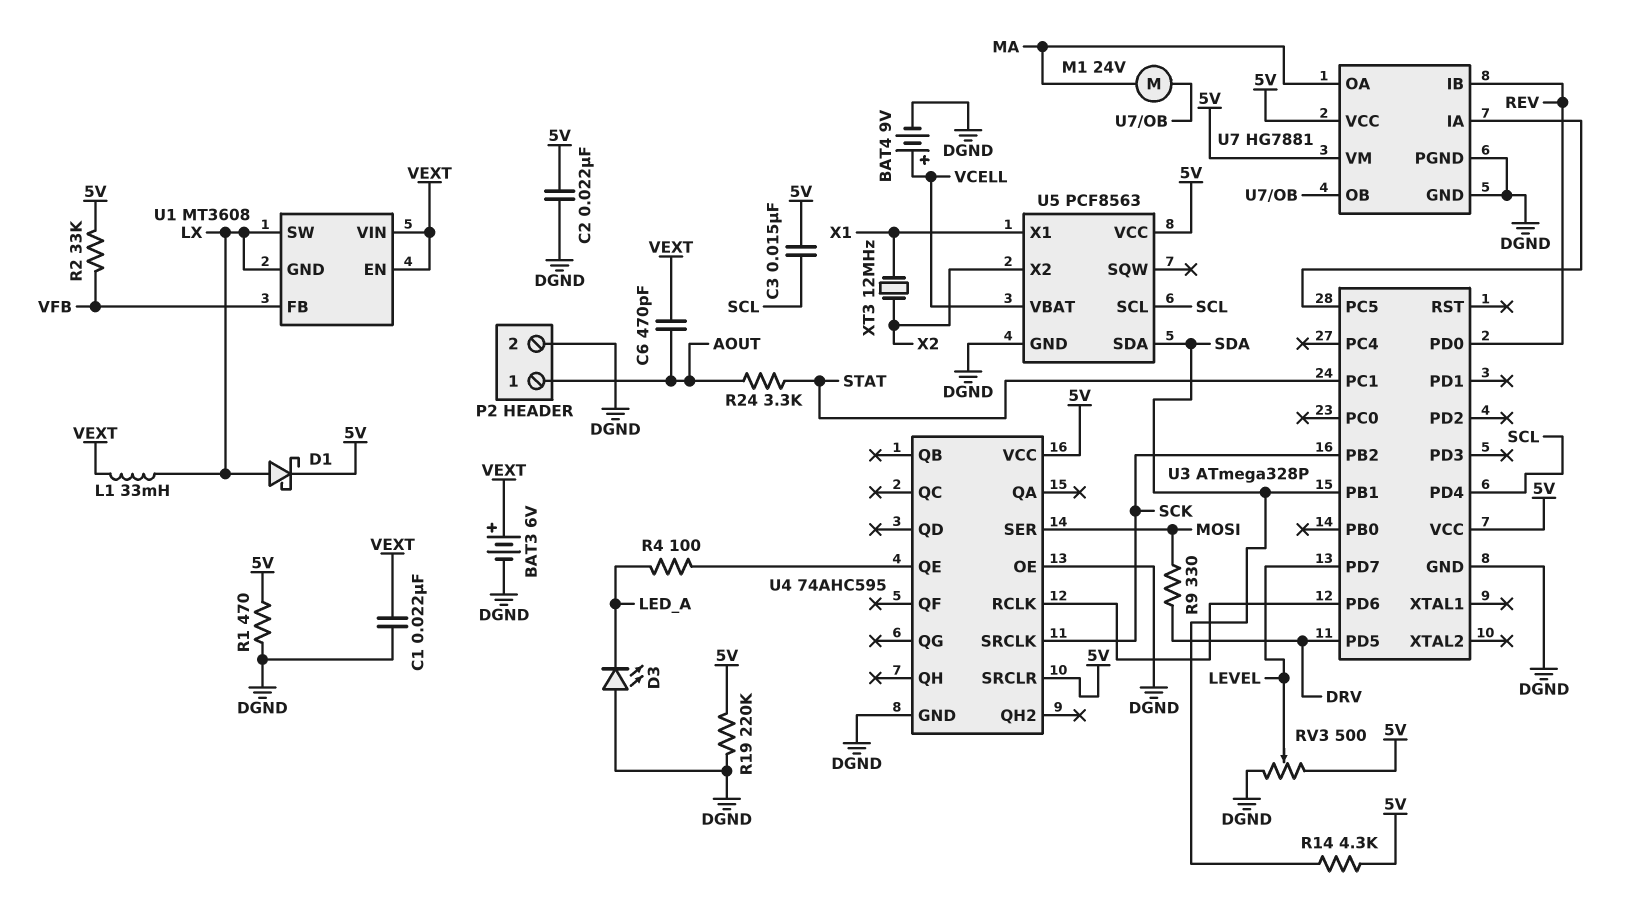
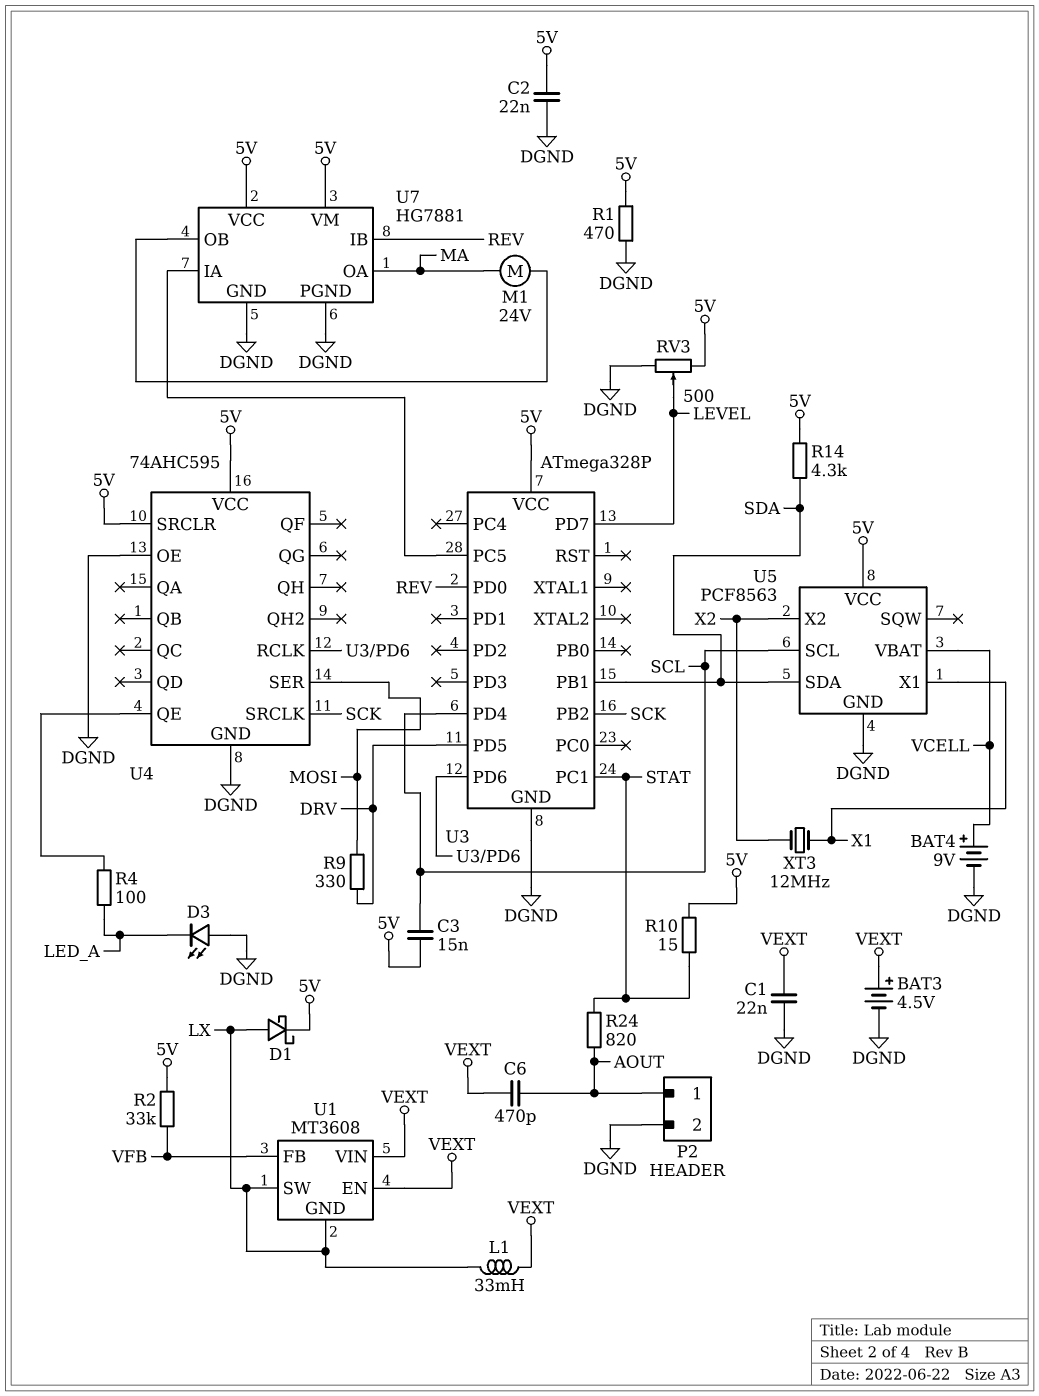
BAT3: 6V (plus VEXT, minus DGND) -> 4.5V (plus VEXT, minus DGND)
R10: none -> 15 (5V, STAT)
R19: 220k (5V, DGND) -> none
R24: 3.3k (AOUT, STAT) -> 820 (AOUT, STAT)

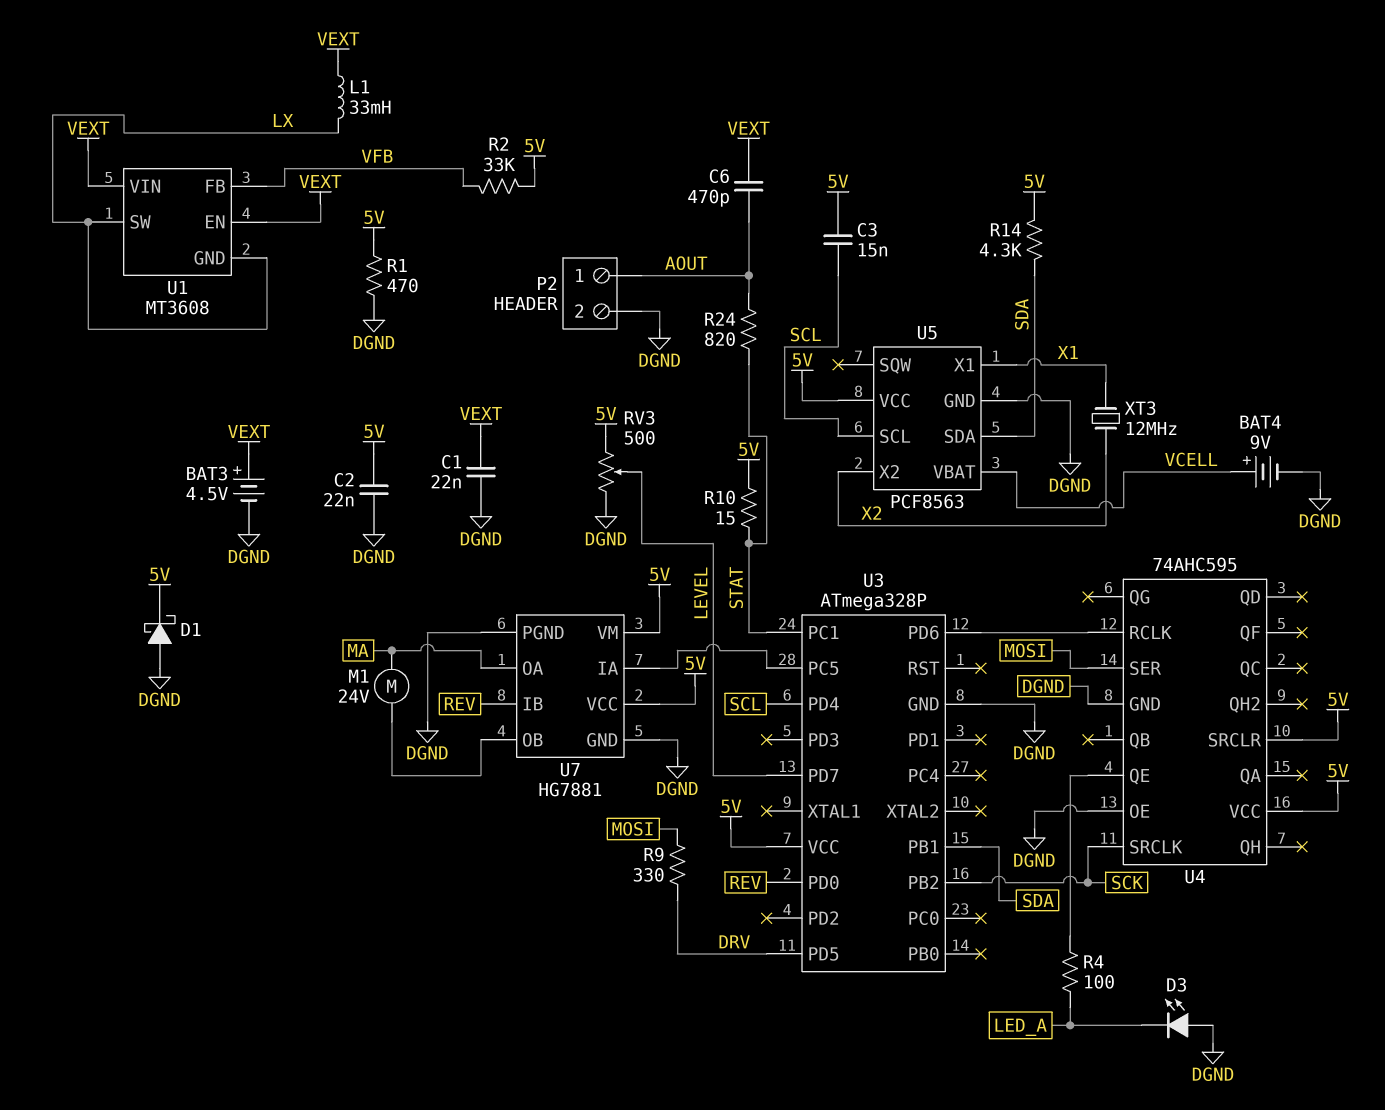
D1: schottky (A LX, K 5V) -> schottky (A DGND, K 5V)

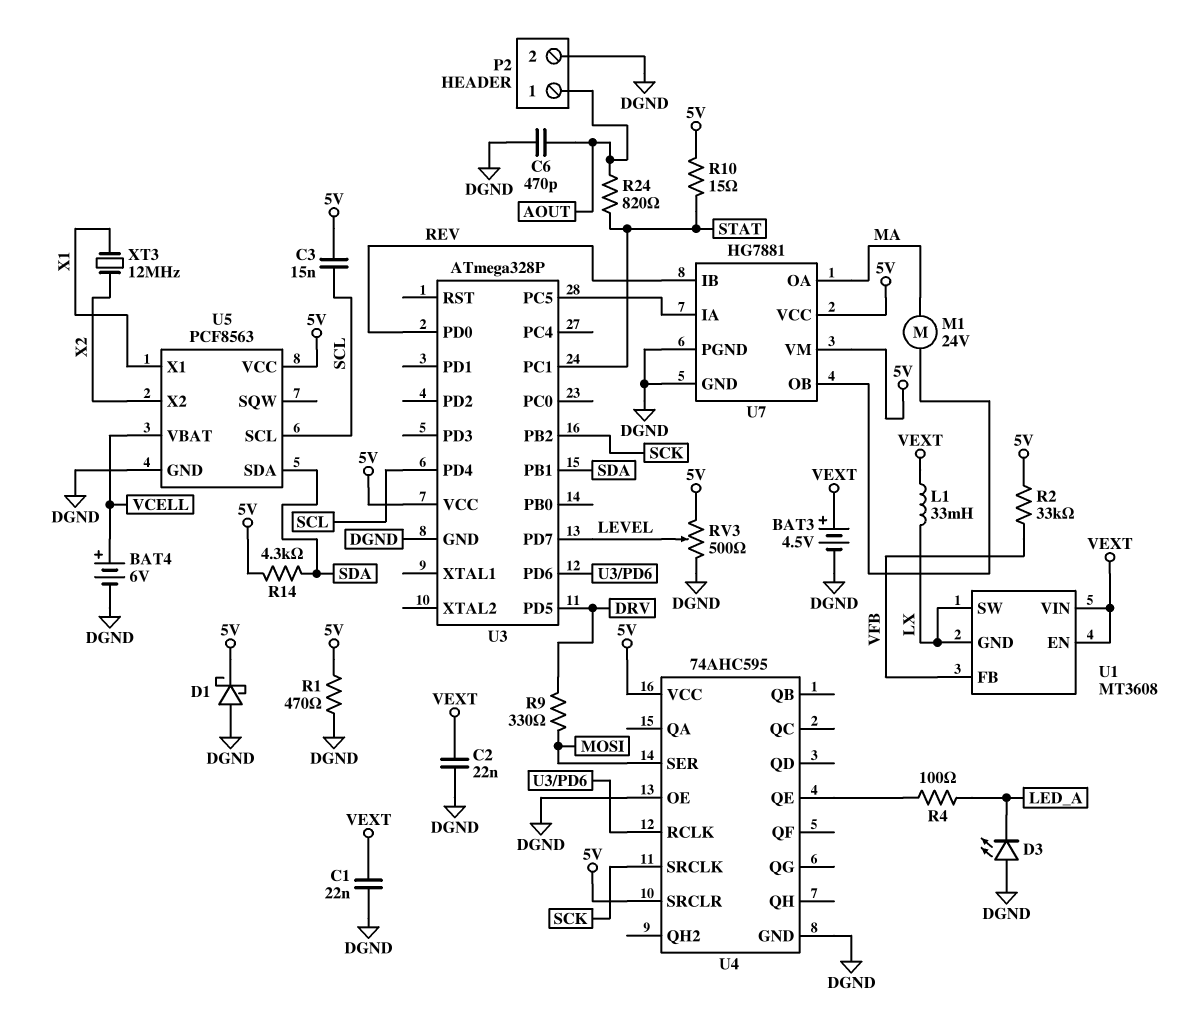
BAT4: 9V (plus VCELL, minus DGND) -> 6V (plus VCELL, minus DGND)
C2: 22nF (5V, DGND) -> 22nF (DGND, VEXT)
C6: 470pF (AOUT, VEXT) -> 470pF (AOUT, DGND)

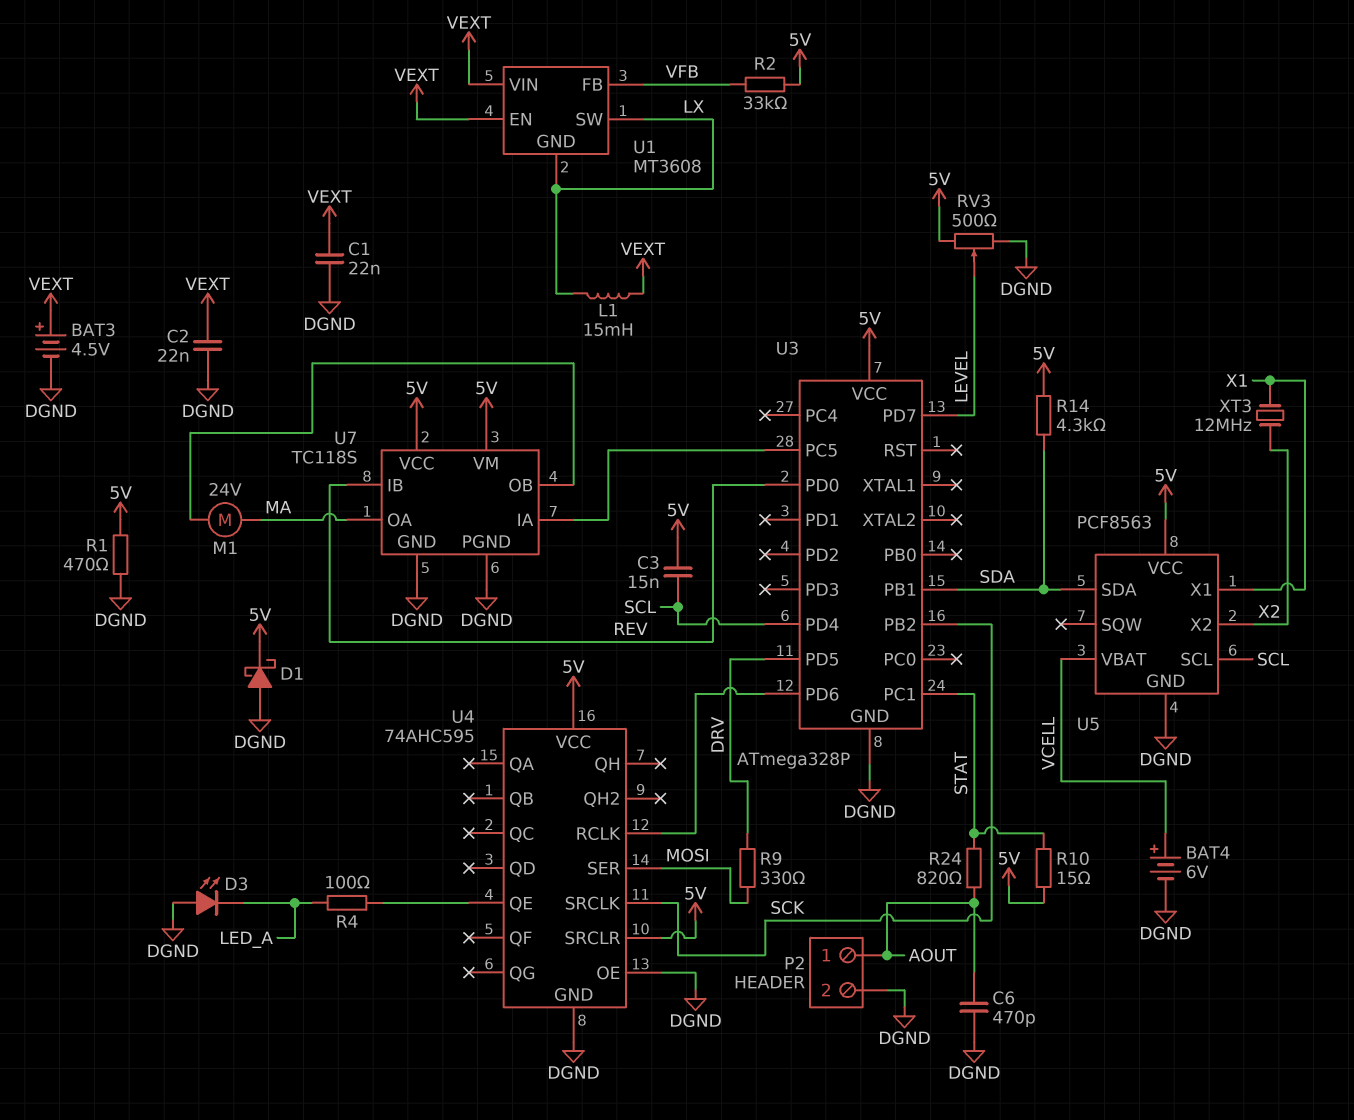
L1: 33mH (LX, VEXT) -> 15mH (LX, VEXT)
U7: HG7881 -> TC118S

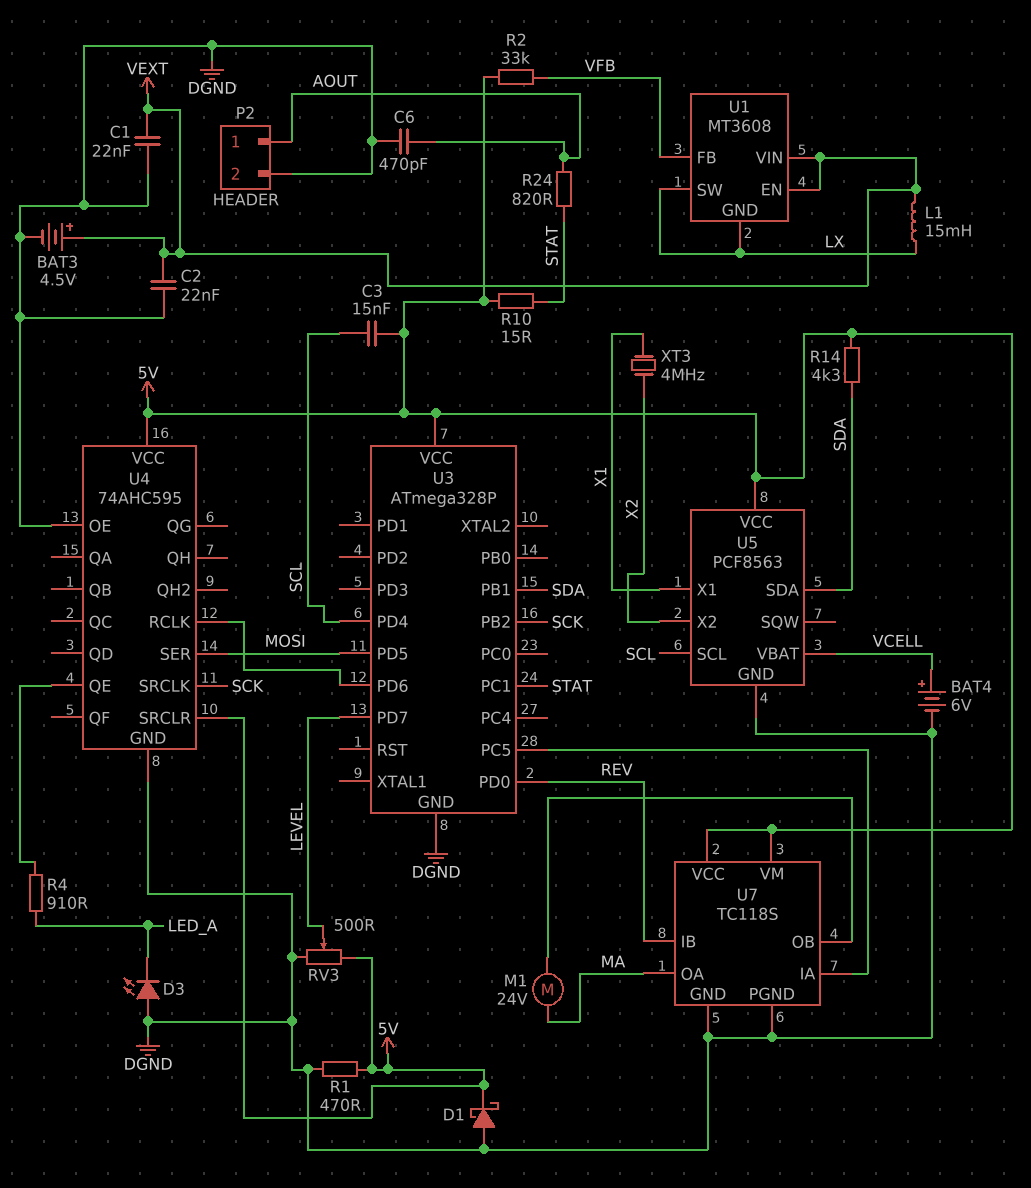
R4: 100 (LED_A, U4/QE) -> 910 (LED_A, U4/QE)
R9: 330 (DRV, MOSI) -> none
U3 pin PD5: DRV -> MOSI
XT3: 12MHz (X1, X2) -> 4MHz (X1, X2)

